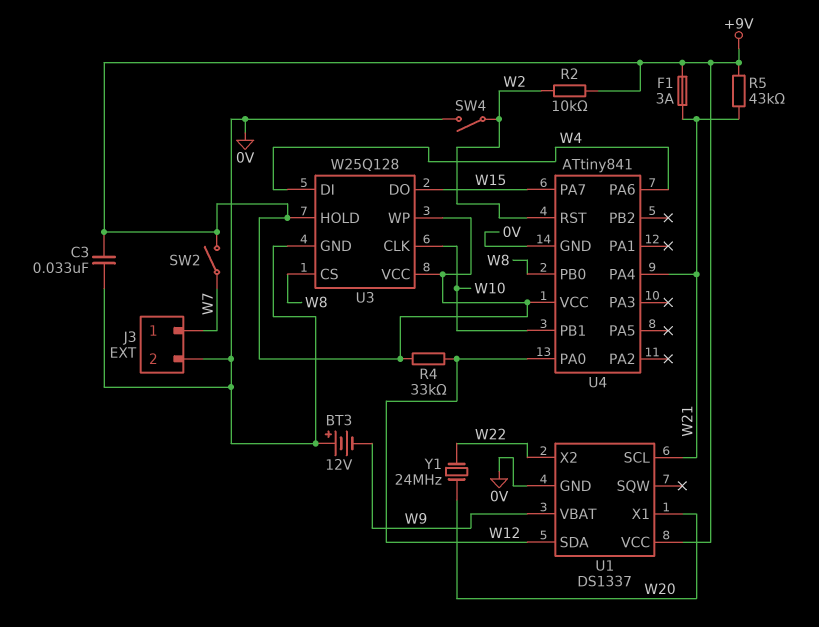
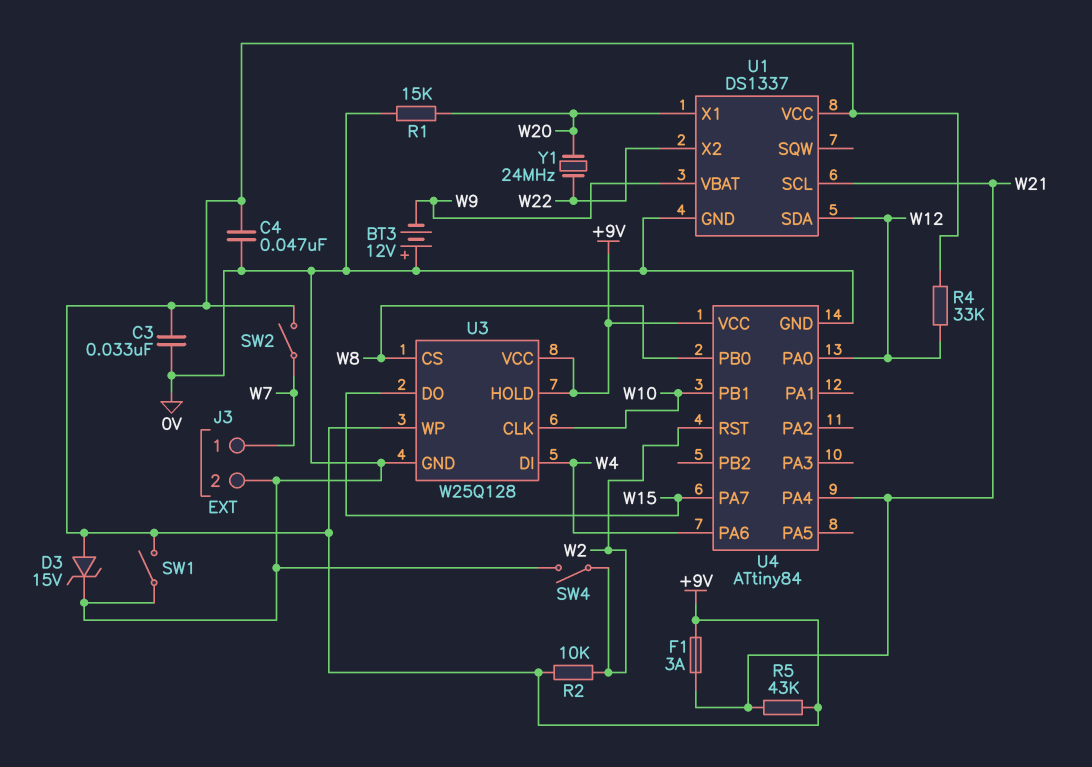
C4: none -> 47nF (+9V, 0V)
D3: none -> zener 15V (A +9V, K 0V)
R1: none -> 15k (0V, W20)
SW1: none -> switch (+9V, 0V)
U4: ATtiny841 -> ATtiny84

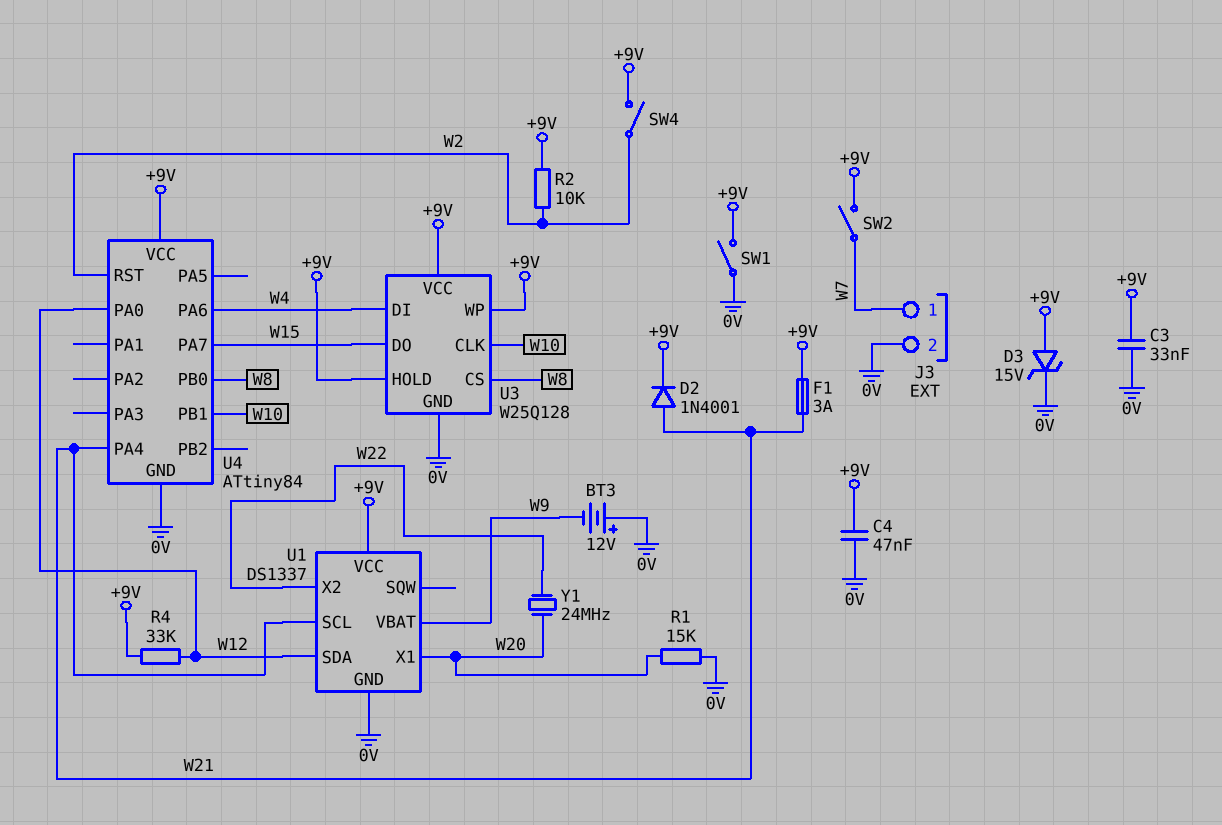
D2: none -> diode 1N4001 (A W21, K +9V)
R5: 43k (+9V, W21) -> none
SW4: switch (0V, W2) -> switch (+9V, W2)

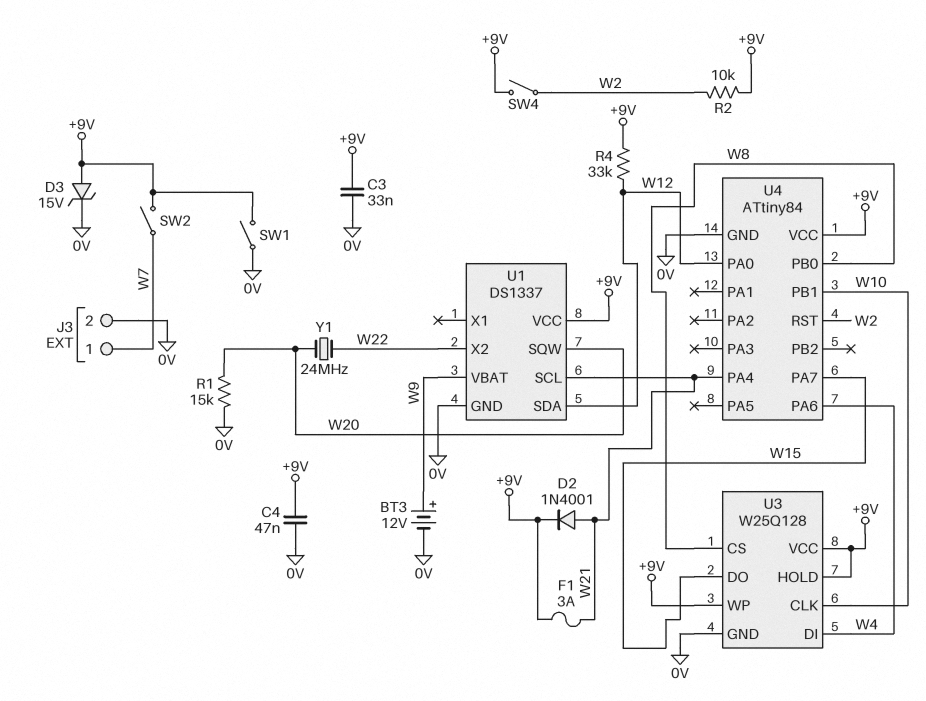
BT3: 12V (plus 0V, minus W9) -> 12V (plus W9, minus 0V)
U1 pin SQW: none -> W20
U1 pin X1: W20 -> none

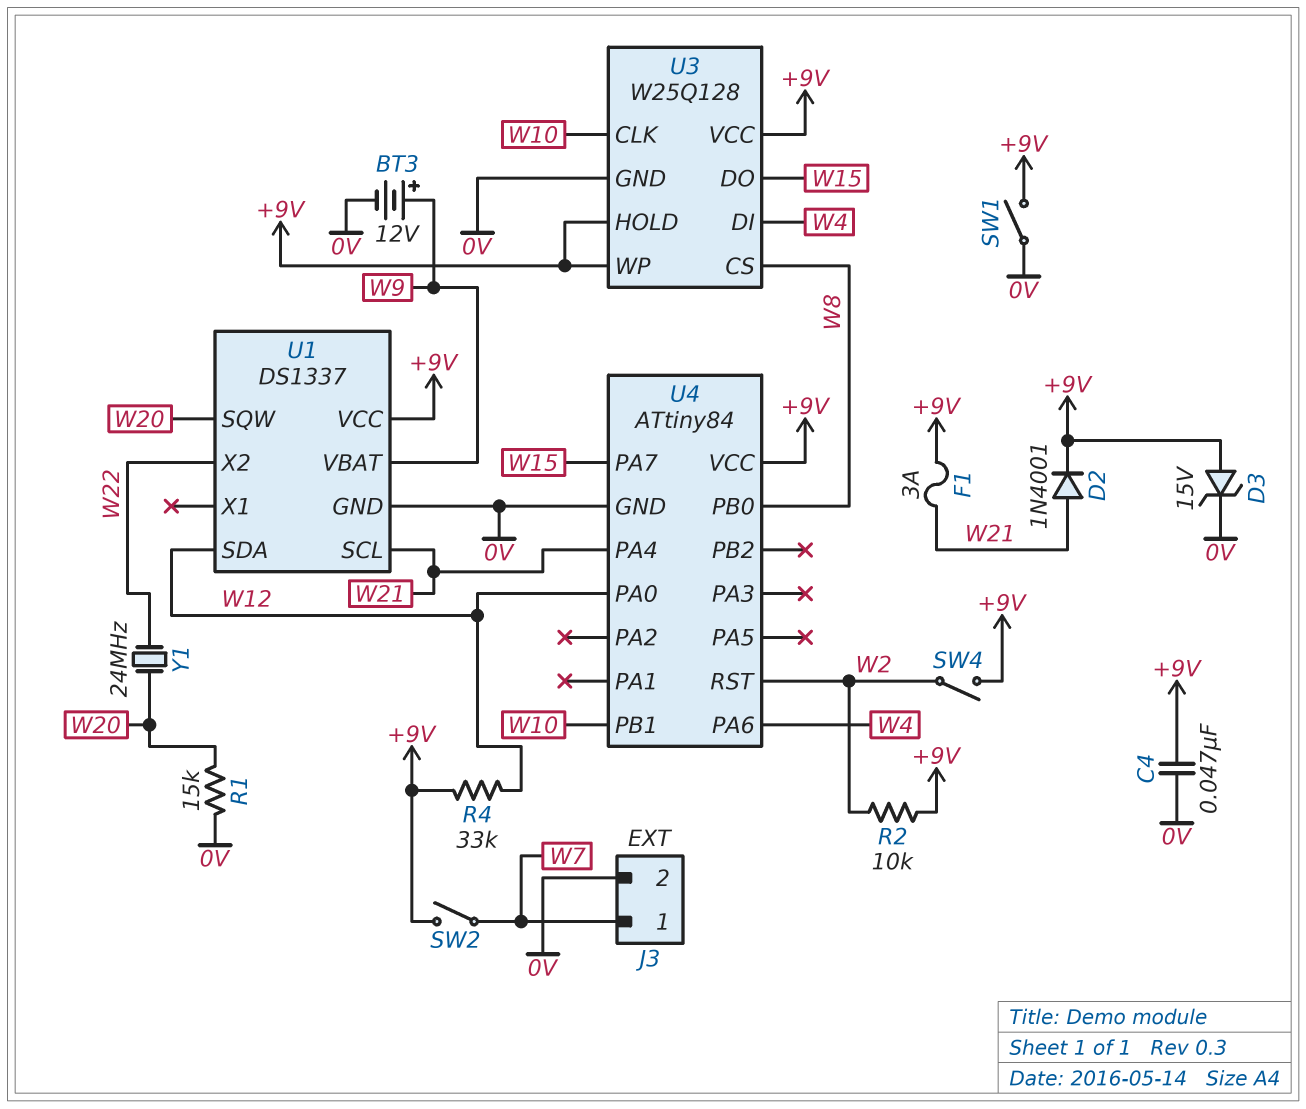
C3: 33nF (+9V, 0V) -> none

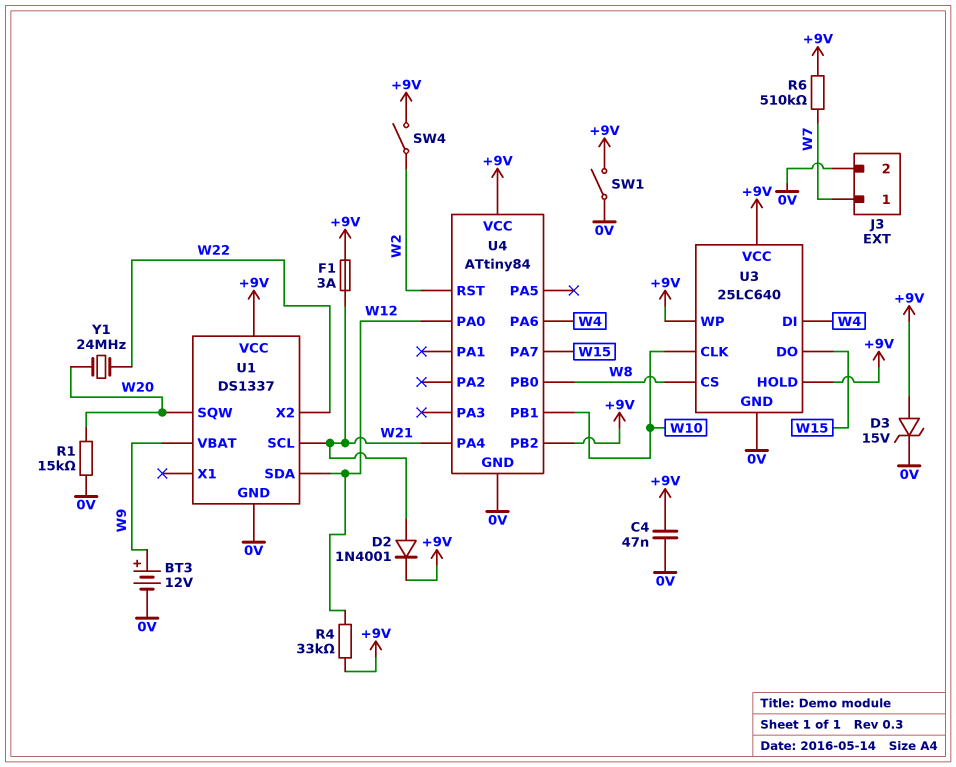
R2: 10k (+9V, W2) -> none
R6: none -> 510k (+9V, W7)
SW2: switch (+9V, W7) -> none
U3: W25Q128 -> 25LC640
U4 pin PB2: none -> +9V

